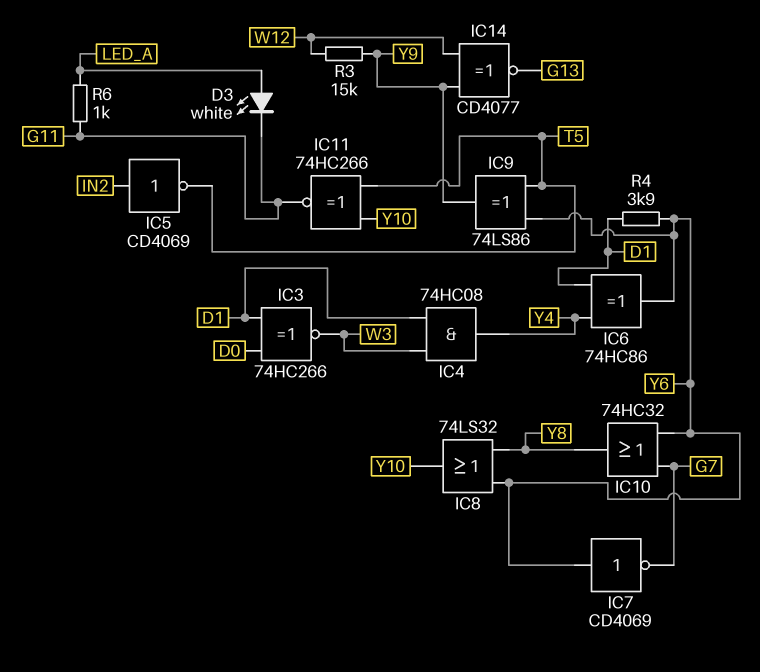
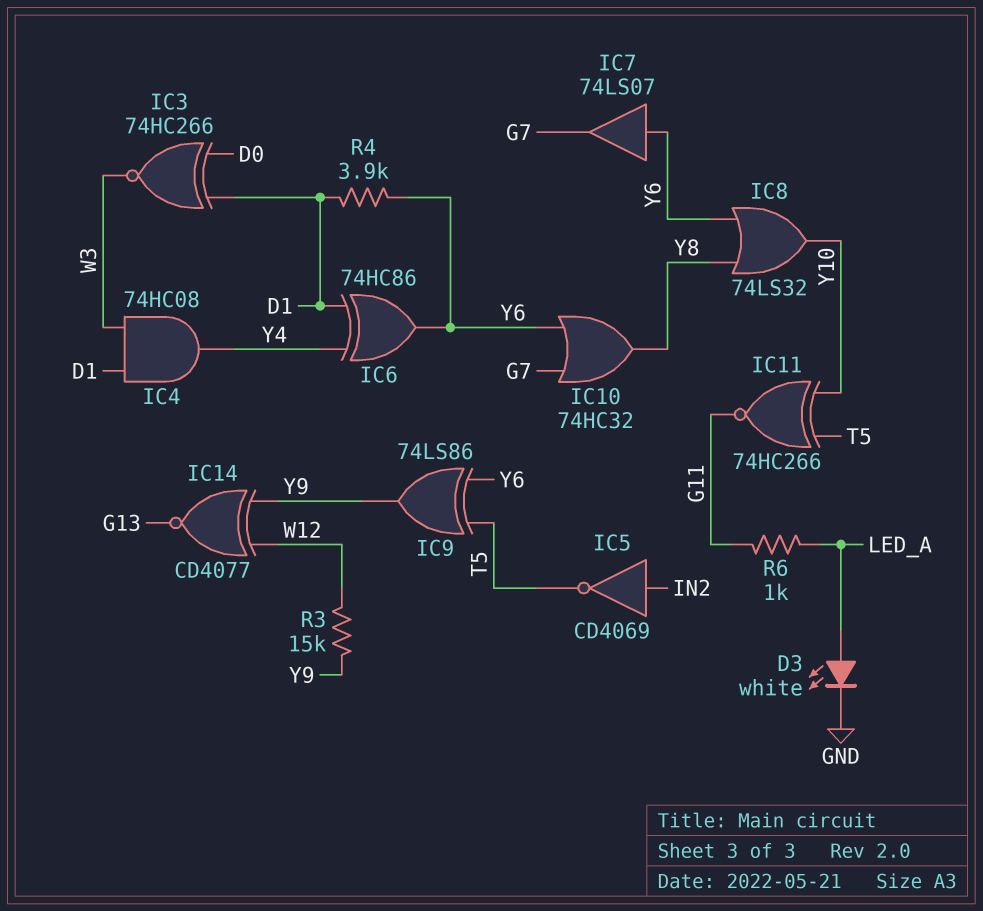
D3: LED white (A LED_A, K G11) -> LED white (A LED_A, K GND)
IC7: NOT CD4069 (in Y6, out G7) -> buffer 74LS07 (in Y6, out G7)

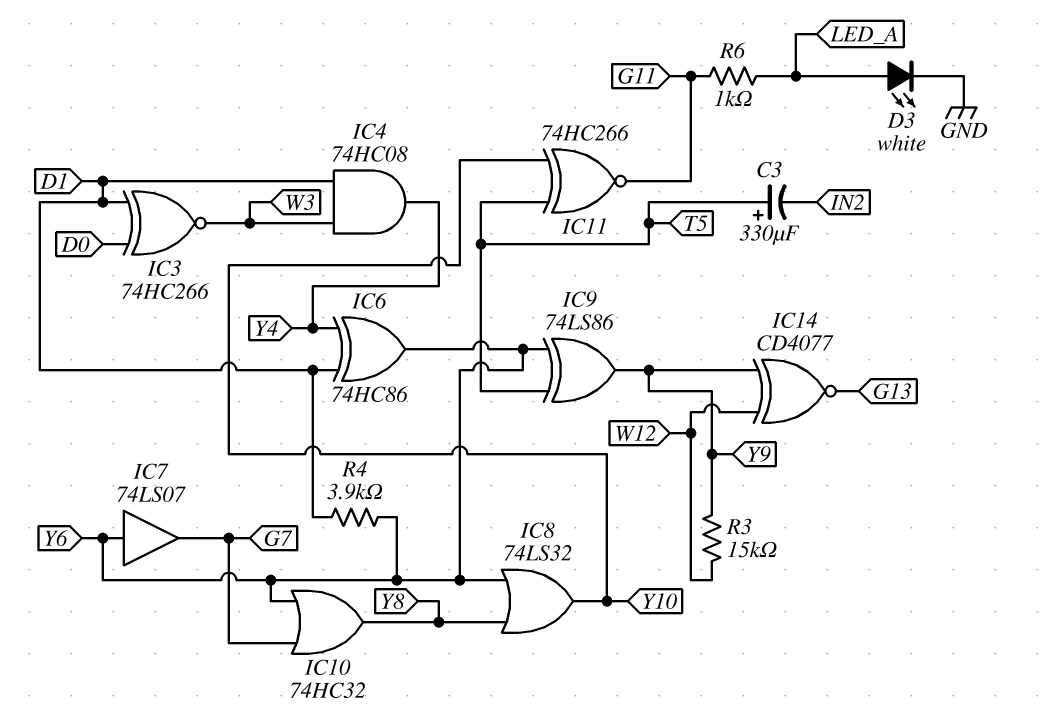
C3: none -> 330uF (plus T5, minus IN2)
IC5: NOT CD4069 (in IN2, out T5) -> none

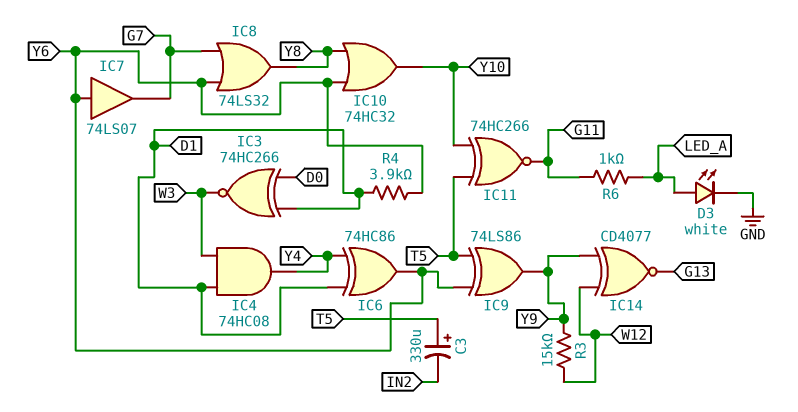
IC8: OR 74LS32 (in Y6, in Y8, out Y10) -> OR 74LS32 (in G7, in Y6, out Y8)
IC10: OR 74HC32 (in G7, in Y6, out Y8) -> OR 74HC32 (in Y6, in Y8, out Y10)

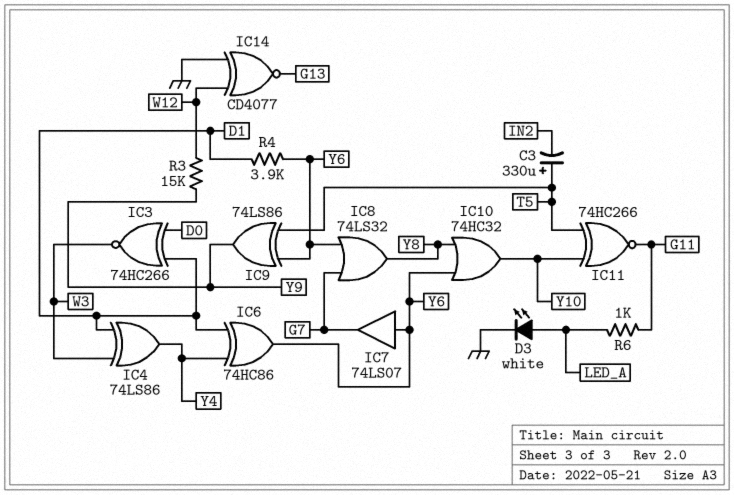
IC4: AND 74HC08 (in D1, in W3, out Y4) -> XOR 74LS86 (in D1, in W3, out Y4)
IC14: XNOR CD4077 (in W12, in Y9, out G13) -> XNOR CD4077 (in GND, in W12, out G13)

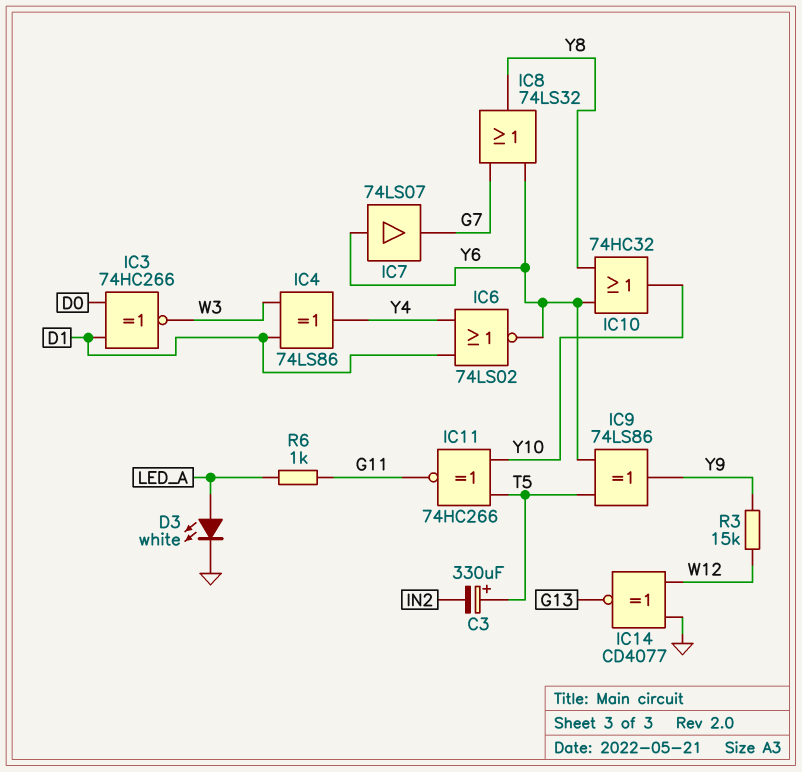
IC6: XOR 74HC86 (in D1, in Y4, out Y6) -> NOR 74LS02 (in D1, in Y4, out Y6)
R4: 3.9k (D1, Y6) -> none

